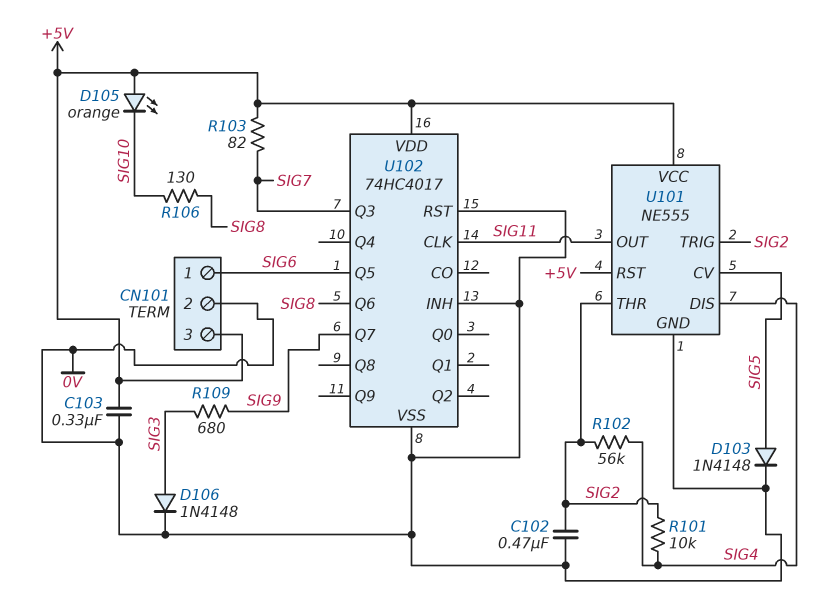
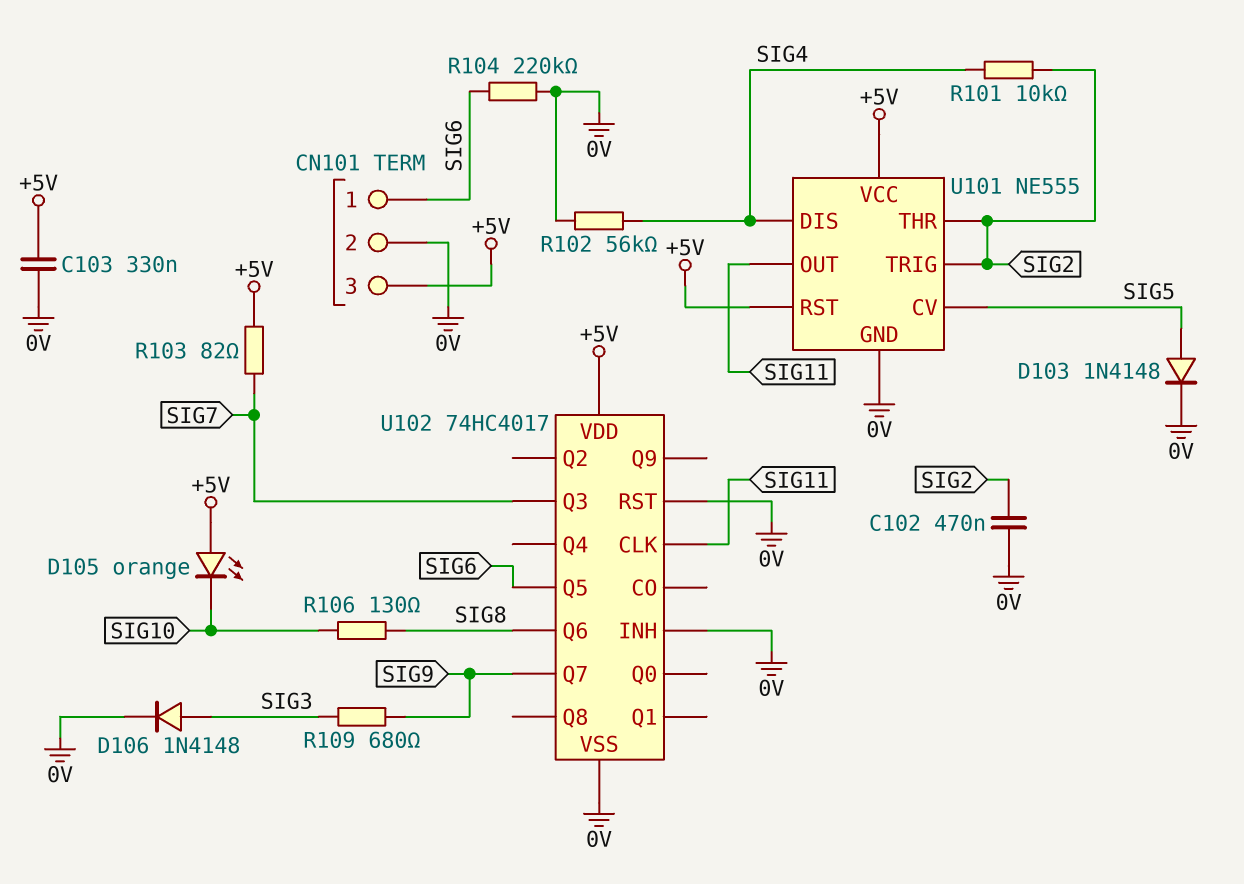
R102: 56k (SIG2, SIG4) -> 56k (0V, SIG4)
R104: none -> 220k (0V, SIG6)

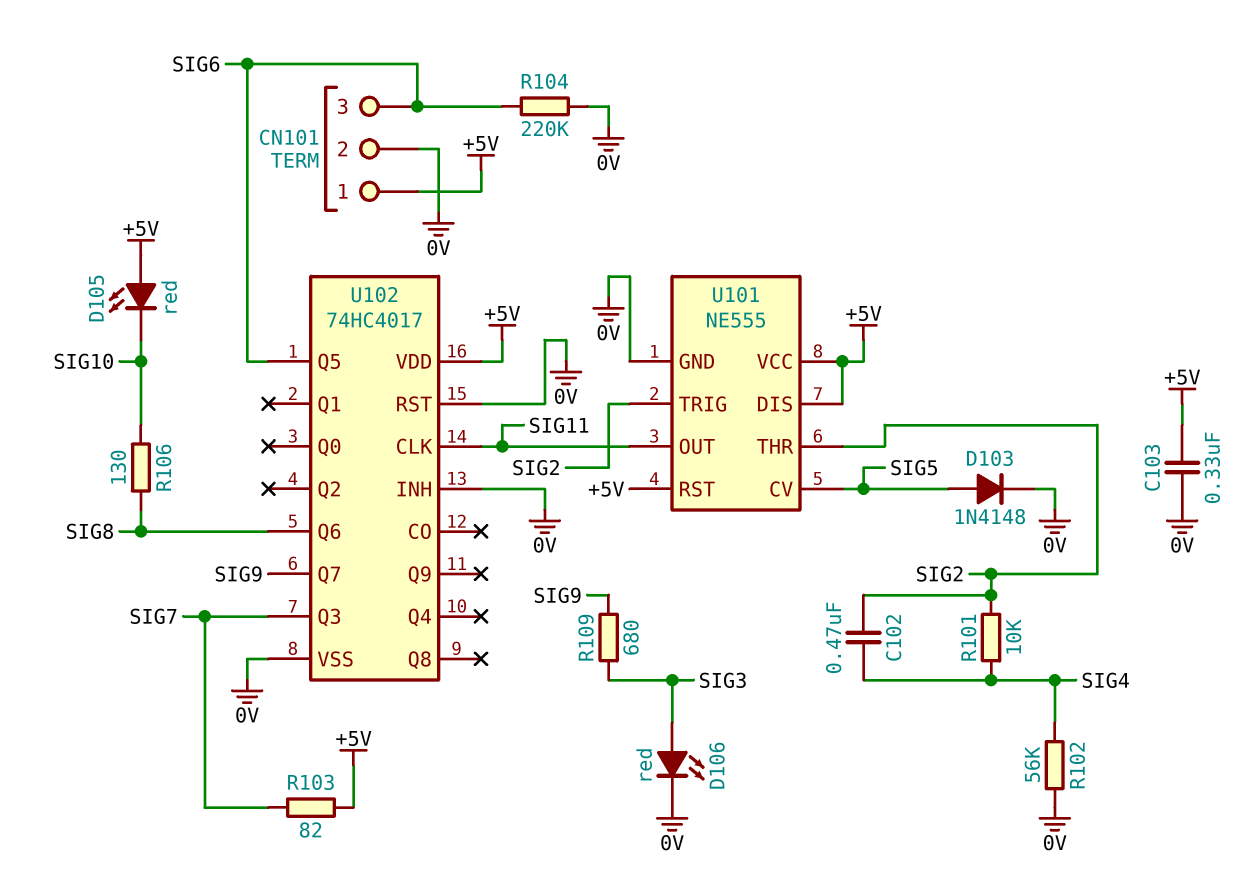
C102: 470nF (0V, SIG2) -> 470nF (SIG2, SIG4)
CN101 pin 1: SIG6 -> +5V
CN101 pin 3: +5V -> SIG6
D105: LED orange (A +5V, K SIG10) -> LED red (A +5V, K SIG10)
D106: diode 1N4148 (A SIG3, K 0V) -> LED red (A SIG3, K 0V)
U101 pin DIS: SIG4 -> +5V

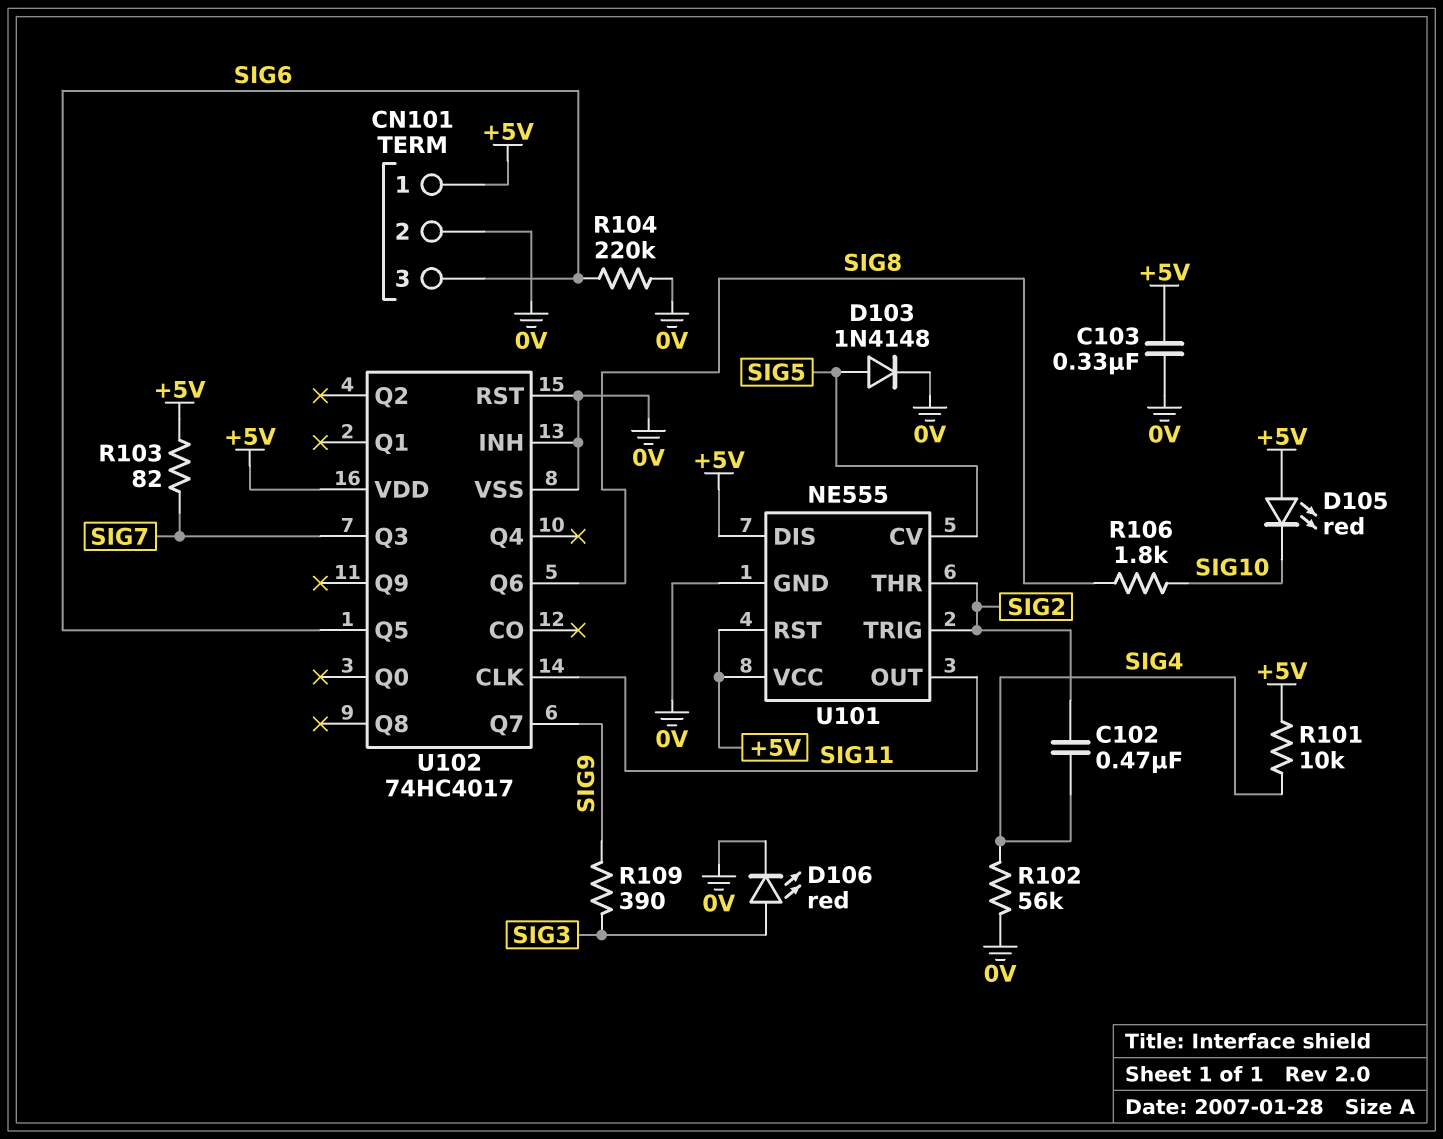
R101: 10k (SIG2, SIG4) -> 10k (+5V, SIG4)
R106: 130 (SIG8, SIG10) -> 1.8k (SIG8, SIG10)
R109: 680 (SIG3, SIG9) -> 390 (SIG3, SIG9)

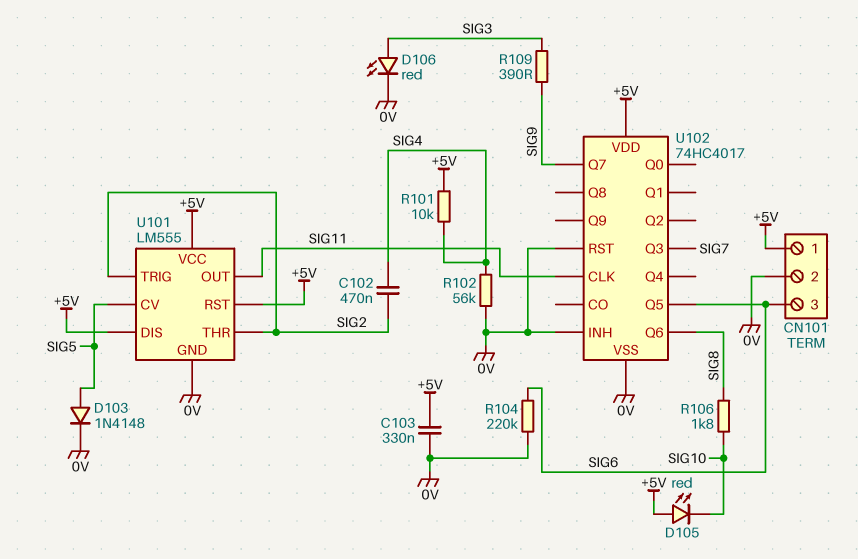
R103: 82 (+5V, SIG7) -> none
U101: NE555 -> LM555

